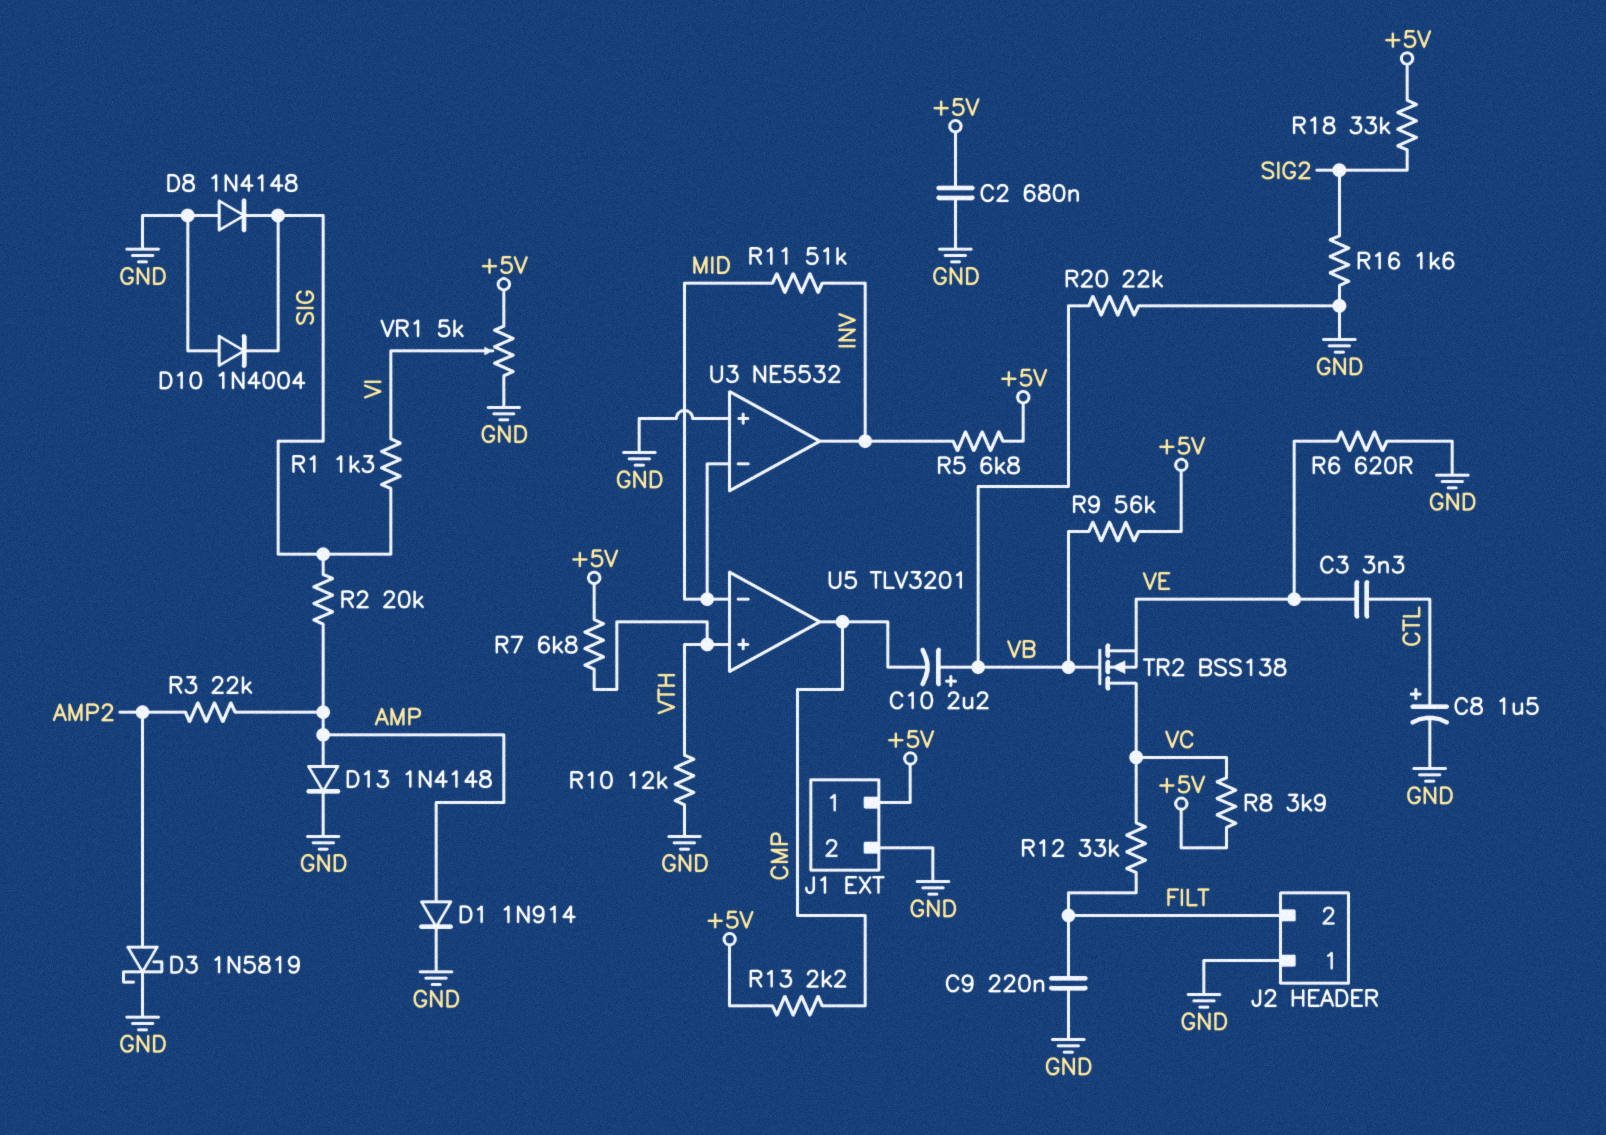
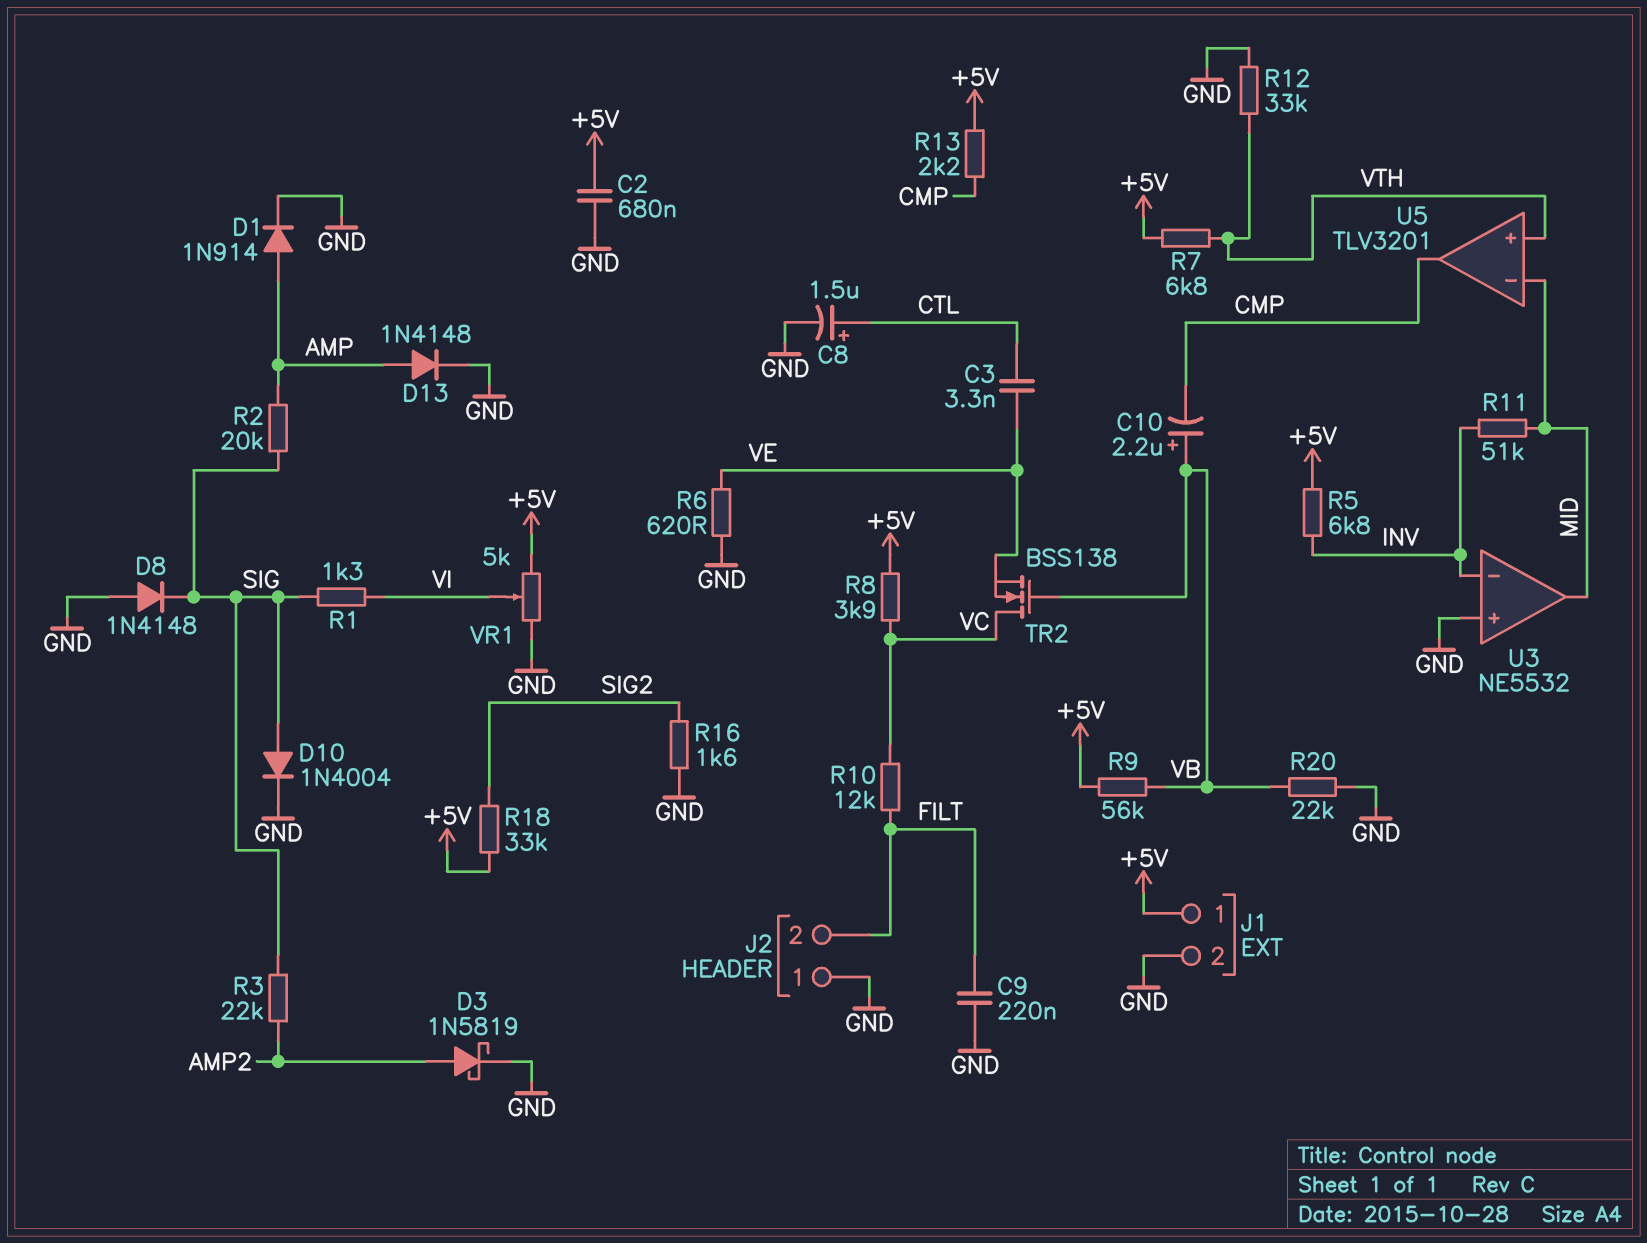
D10: diode 1N4004 (A GND, K SIG) -> diode 1N4004 (A SIG, K GND)
R3: 22k (AMP, AMP2) -> 22k (AMP2, SIG)
R10: 12k (GND, VTH) -> 12k (FILT, VC)
R12: 33k (FILT, VC) -> 33k (GND, VTH)
U3 pin in-: MID -> INV
U3 pin out: INV -> MID

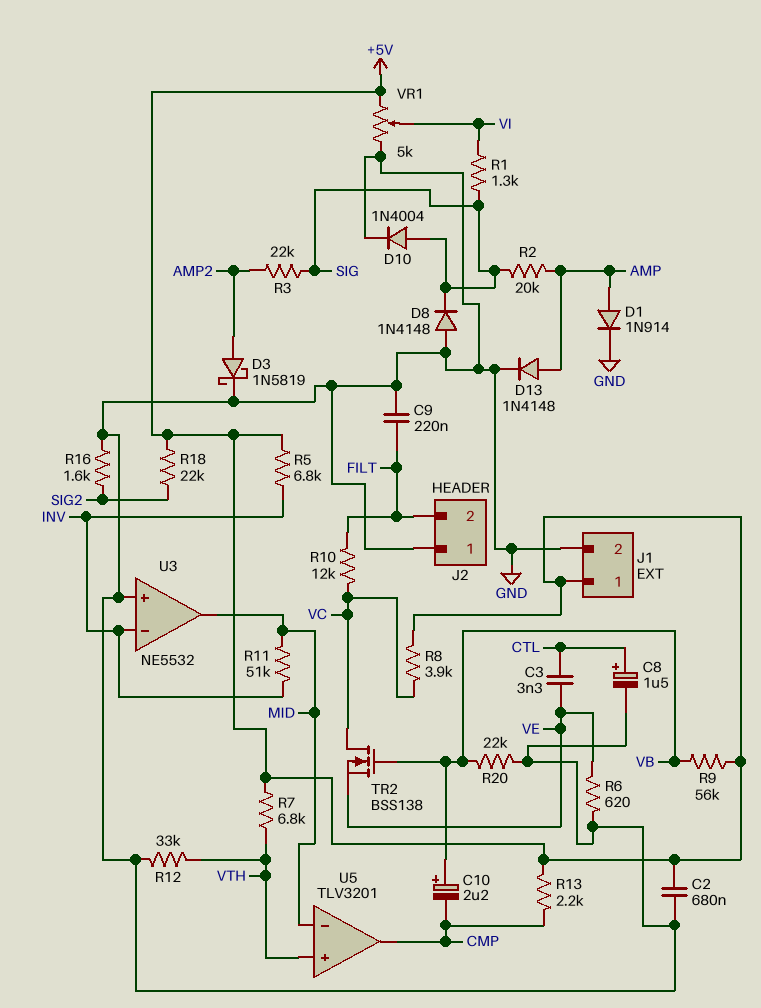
R18: 33k (+5V, SIG2) -> 22k (+5V, SIG2)

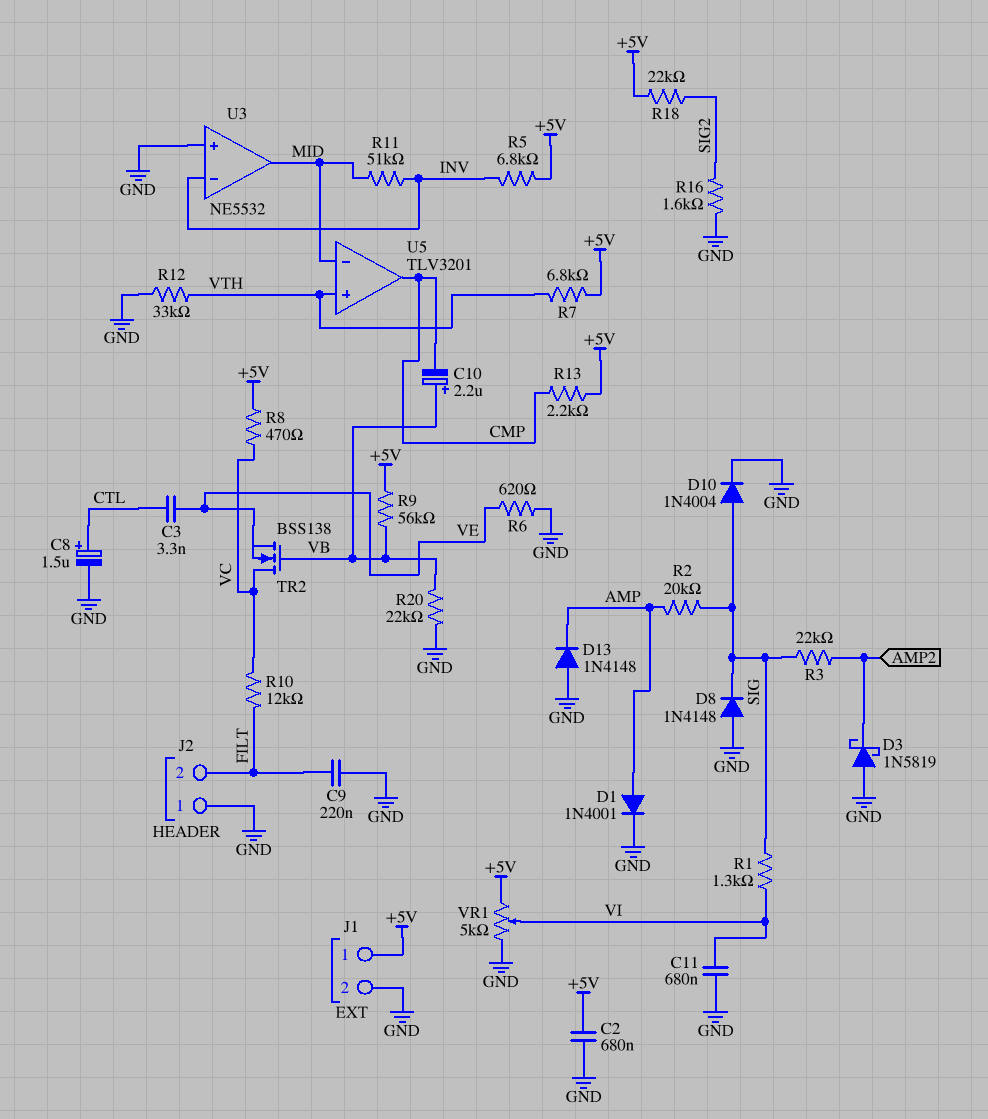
C11: none -> 680nF (GND, VI)
D1: diode 1N914 (A AMP, K GND) -> diode 1N4001 (A AMP, K GND)
D3: schottky 1N5819 (A AMP2, K GND) -> schottky 1N5819 (A GND, K AMP2)
D13: diode 1N4148 (A AMP, K GND) -> diode 1N4148 (A GND, K AMP)
R8: 3.9k (+5V, VC) -> 470 (+5V, VC)

